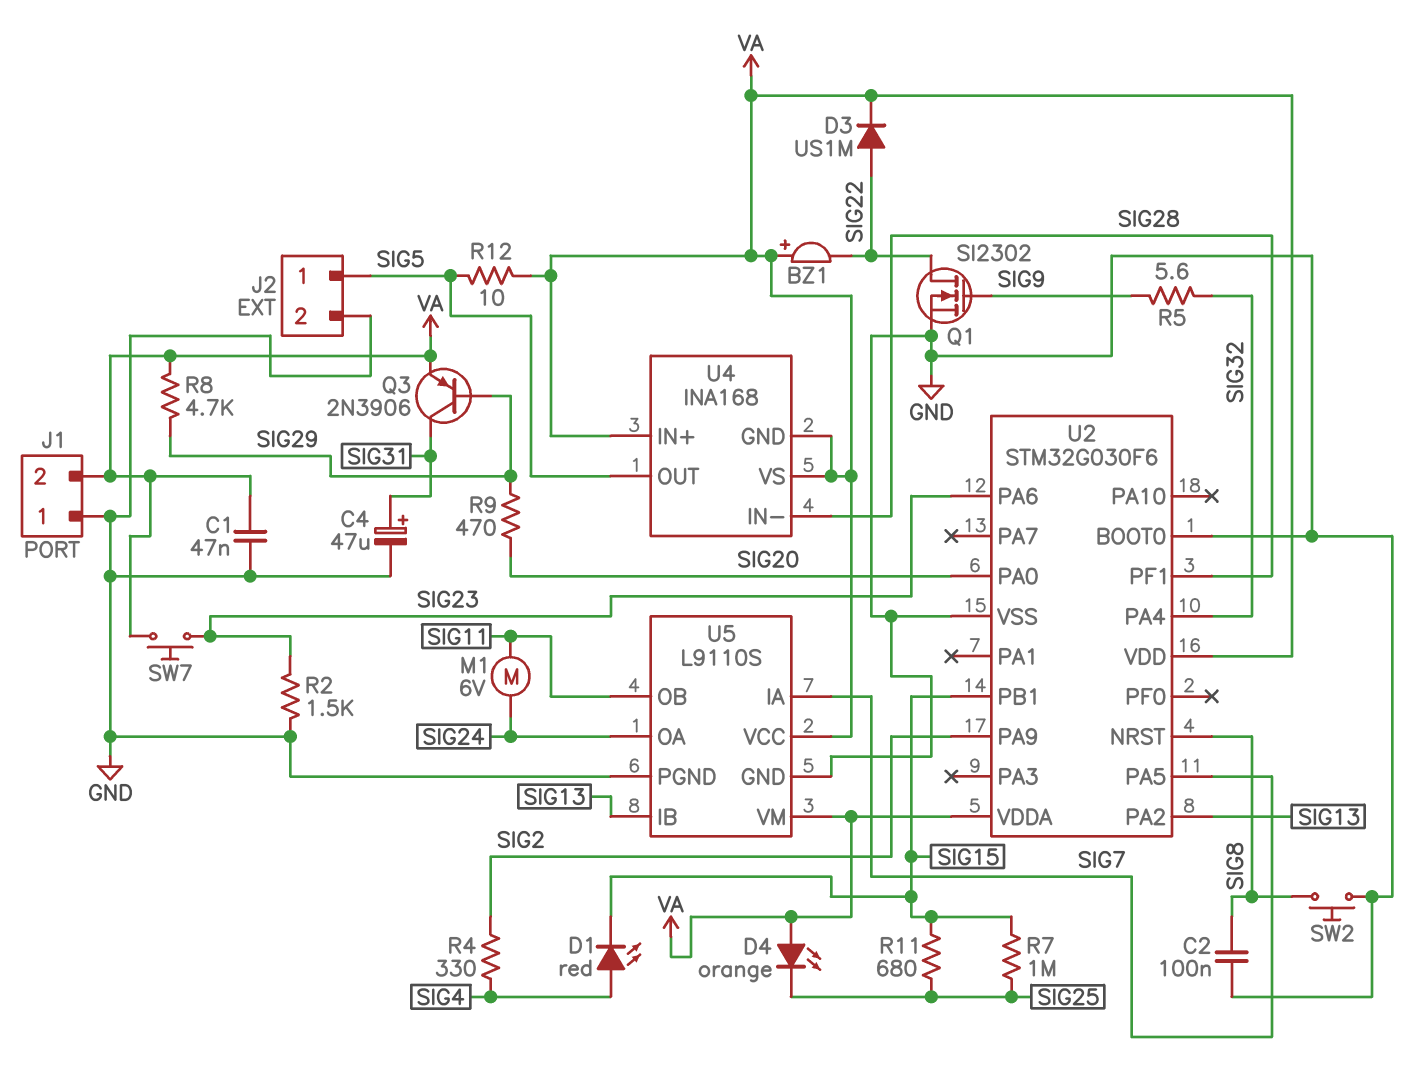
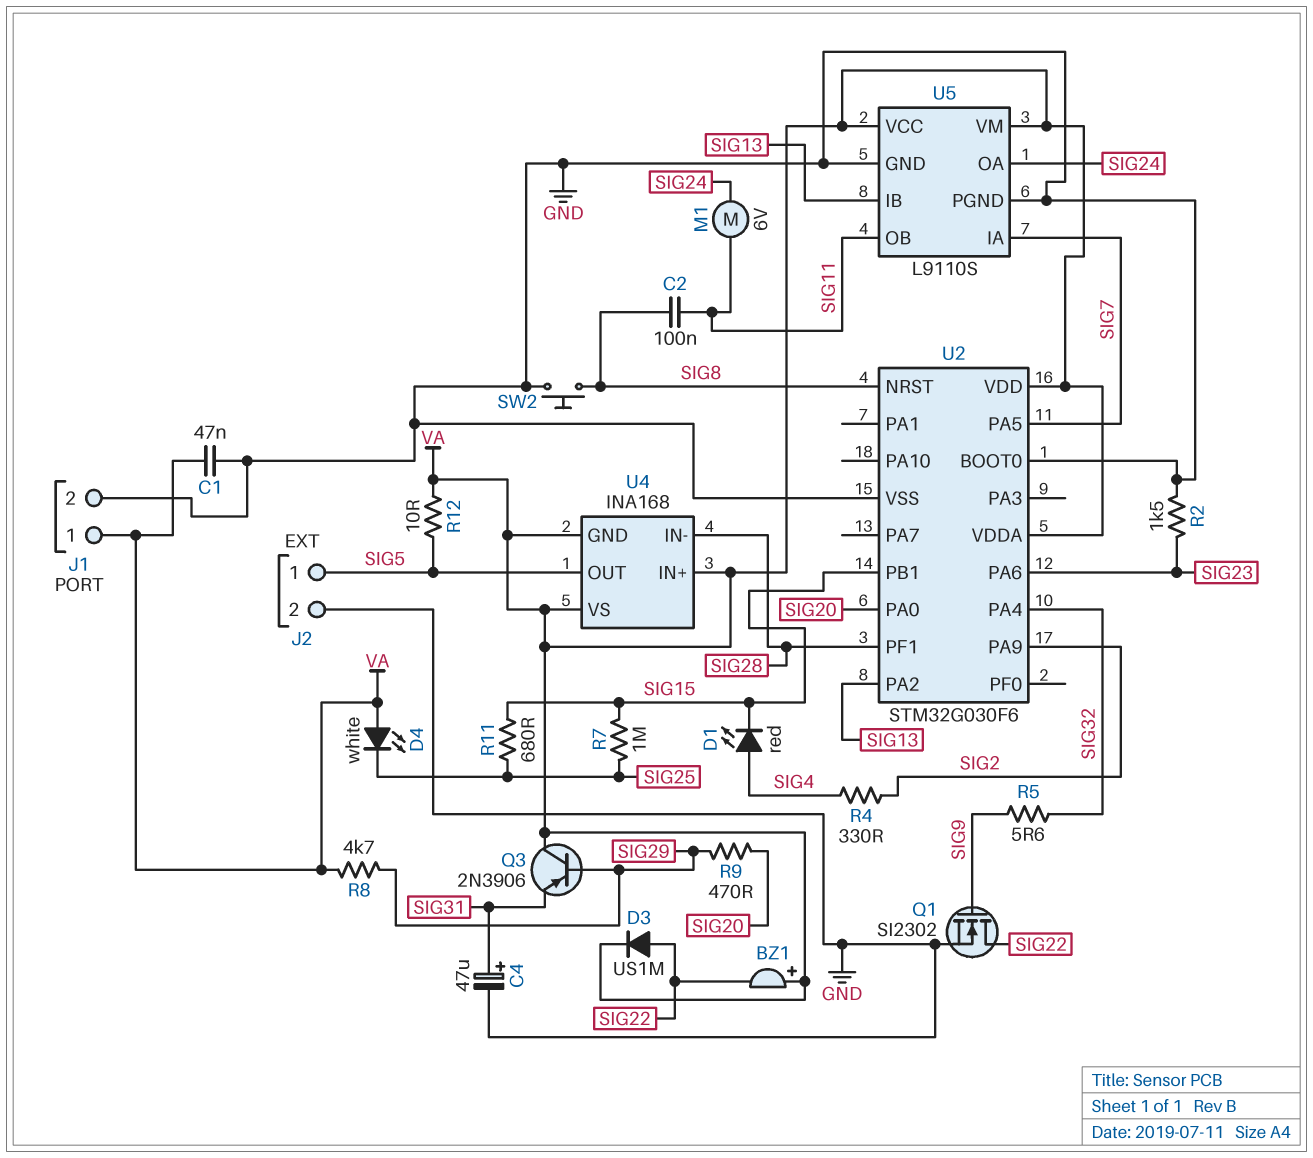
C2: 100nF (GND, SIG8) -> 100nF (SIG8, SIG11)
D4: LED orange (A VA, K SIG25) -> LED white (A VA, K SIG25)
J1 pin 1: GND -> VA
J1 pin 2: VA -> GND
Q3: PNP 2N3906 (B SIG29, C SIG31, E VA) -> PNP 2N3906 (B SIG29, C VA, E SIG31)
SW7: button (SIG23, VA) -> none

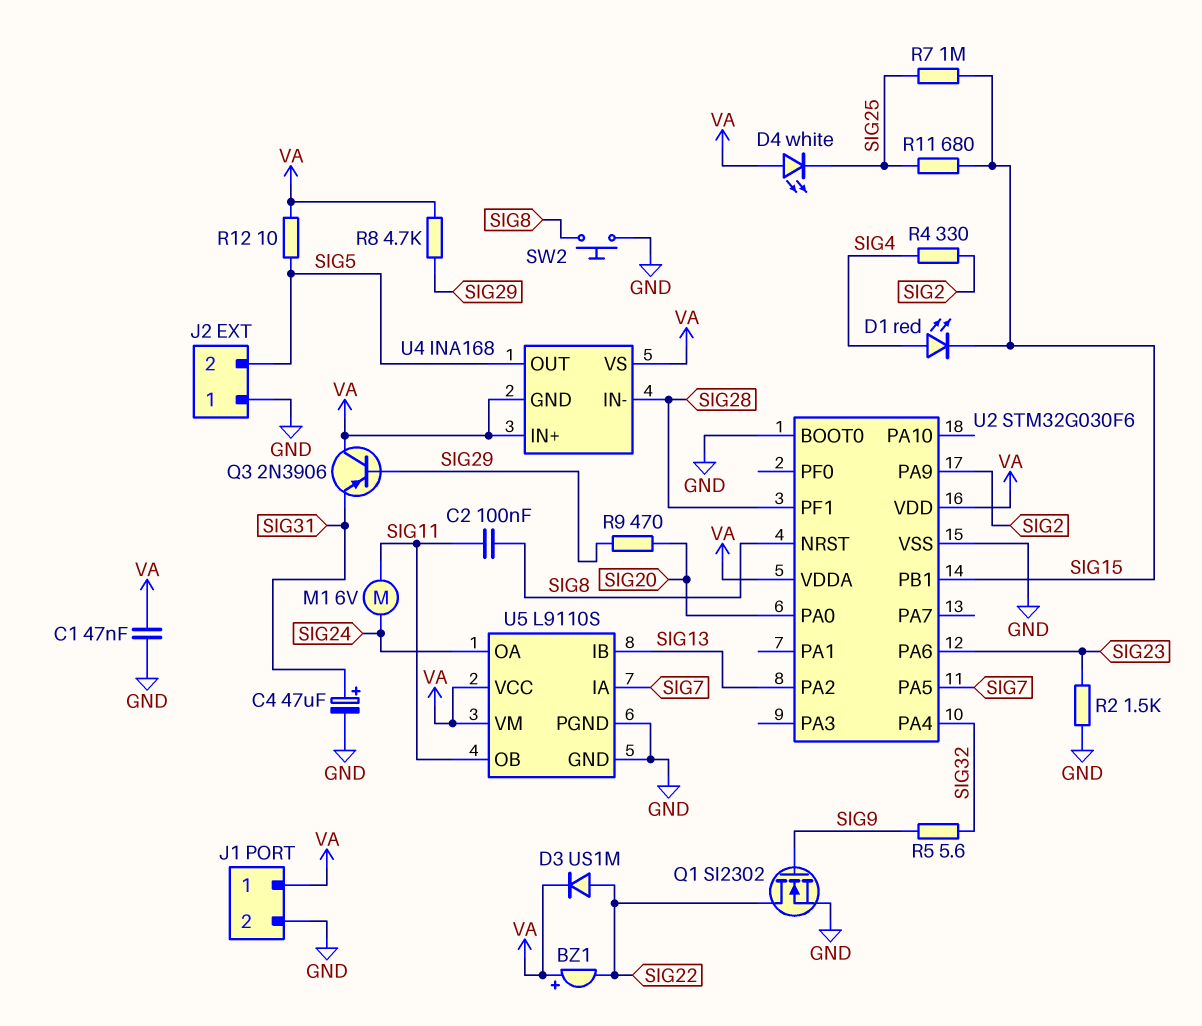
J2 pin 1: SIG5 -> GND
J2 pin 2: GND -> SIG5

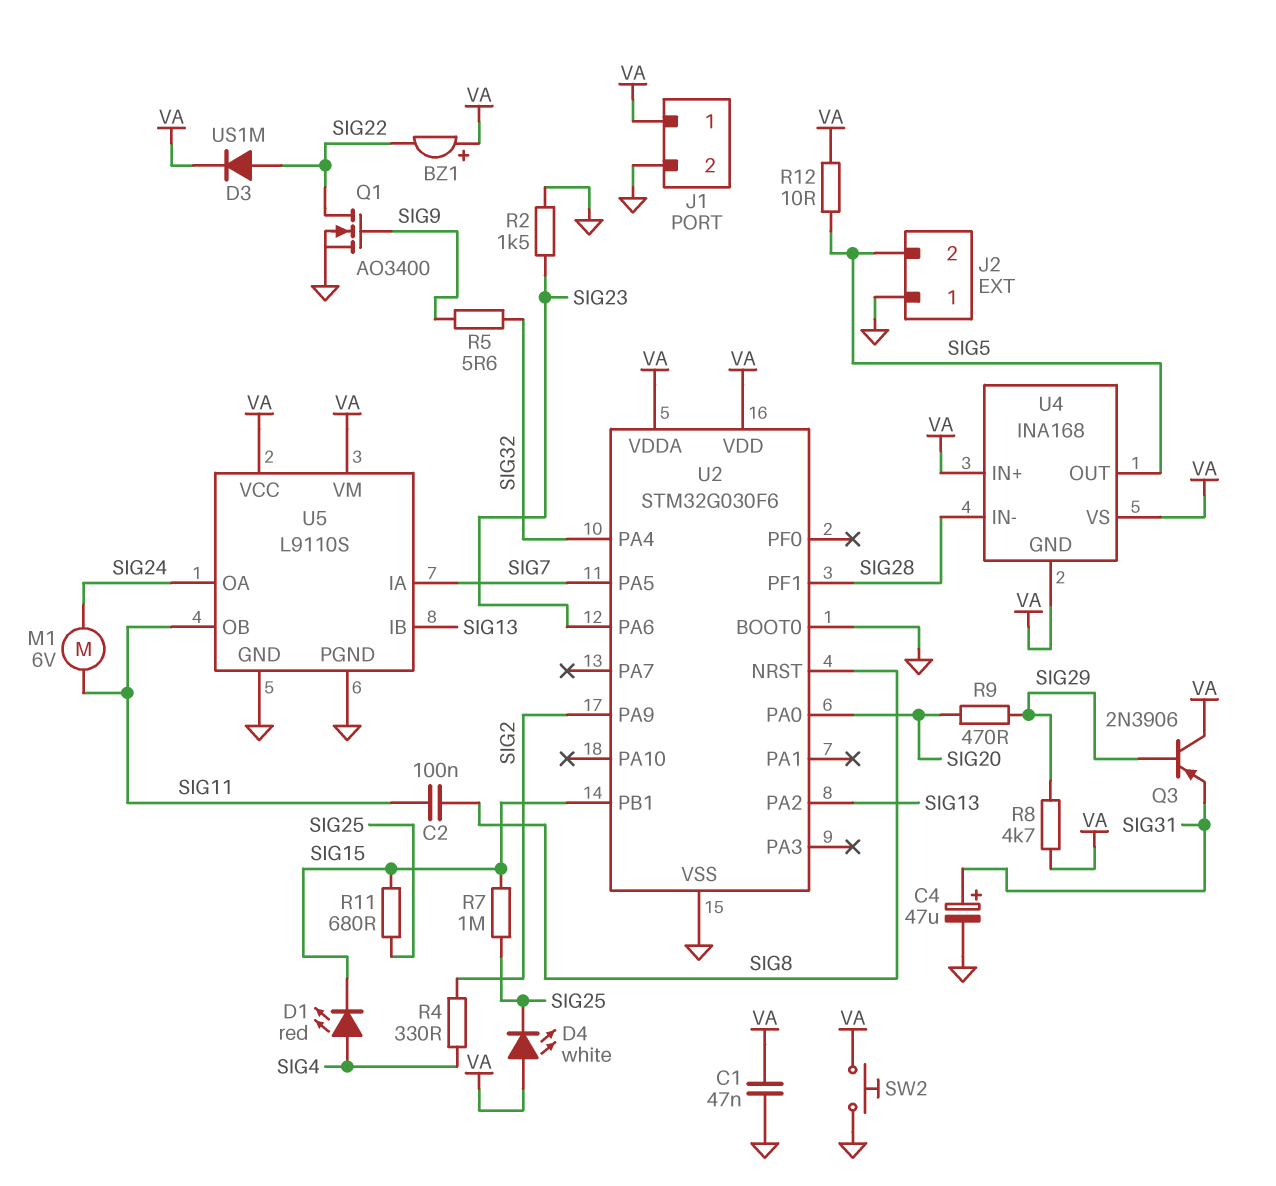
Q1: NMOS SI2302 (G SIG9, D SIG22, S GND) -> NMOS AO3400 (G SIG9, D SIG22, S GND)
SW2: button (GND, SIG8) -> button (GND, VA)

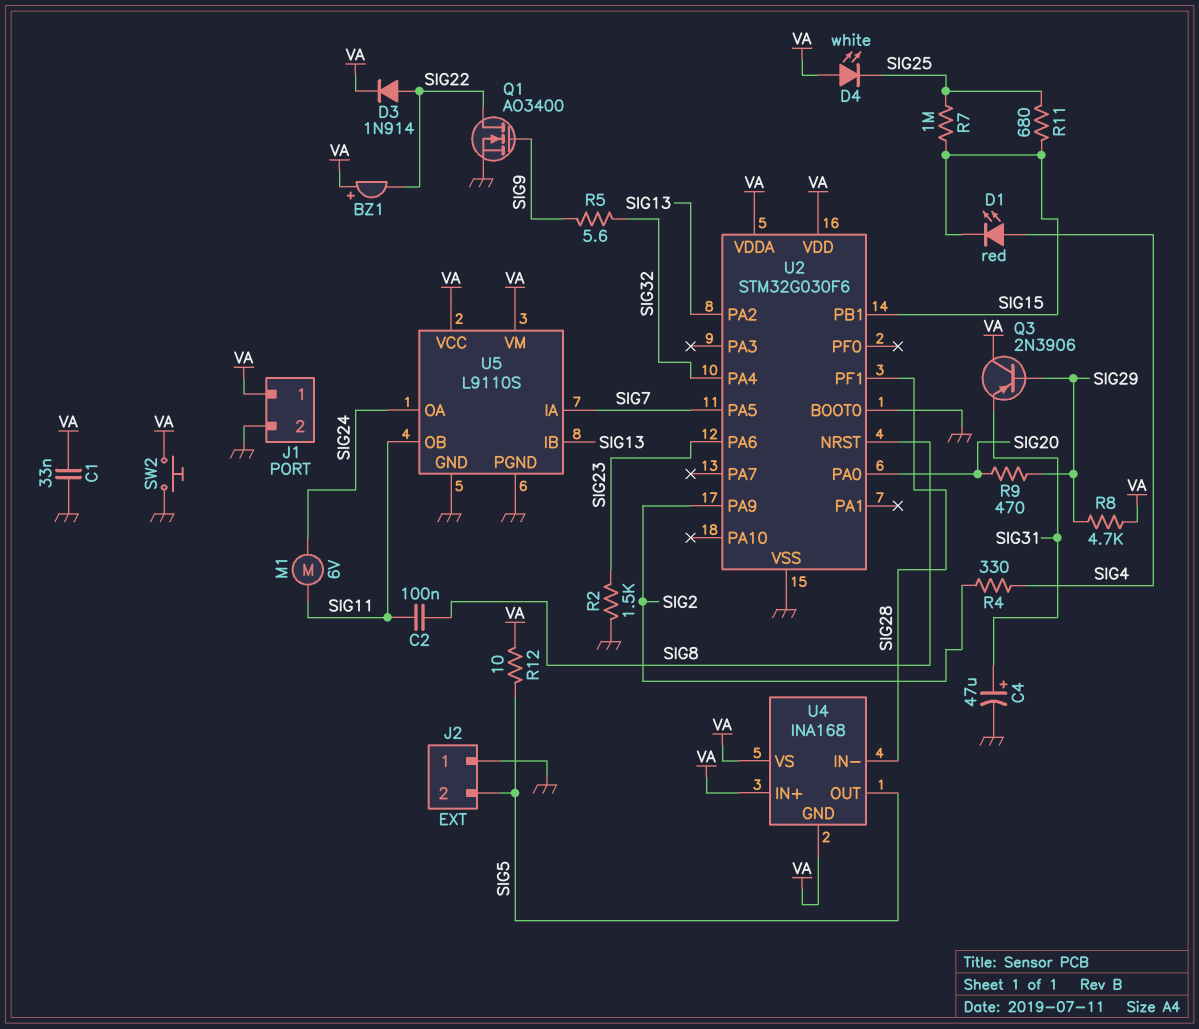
C1: 47nF (GND, VA) -> 33nF (GND, VA)
D3: diode US1M (A SIG22, K VA) -> diode 1N914 (A SIG22, K VA)

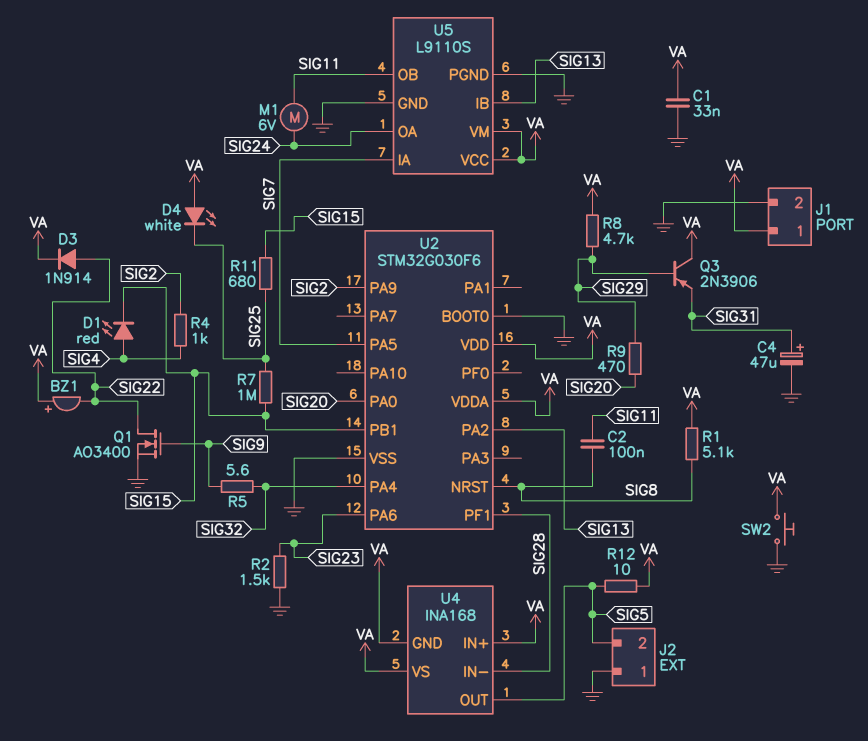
R1: none -> 5.1k (SIG8, VA)
R4: 330 (SIG2, SIG4) -> 1k (SIG2, SIG4)

